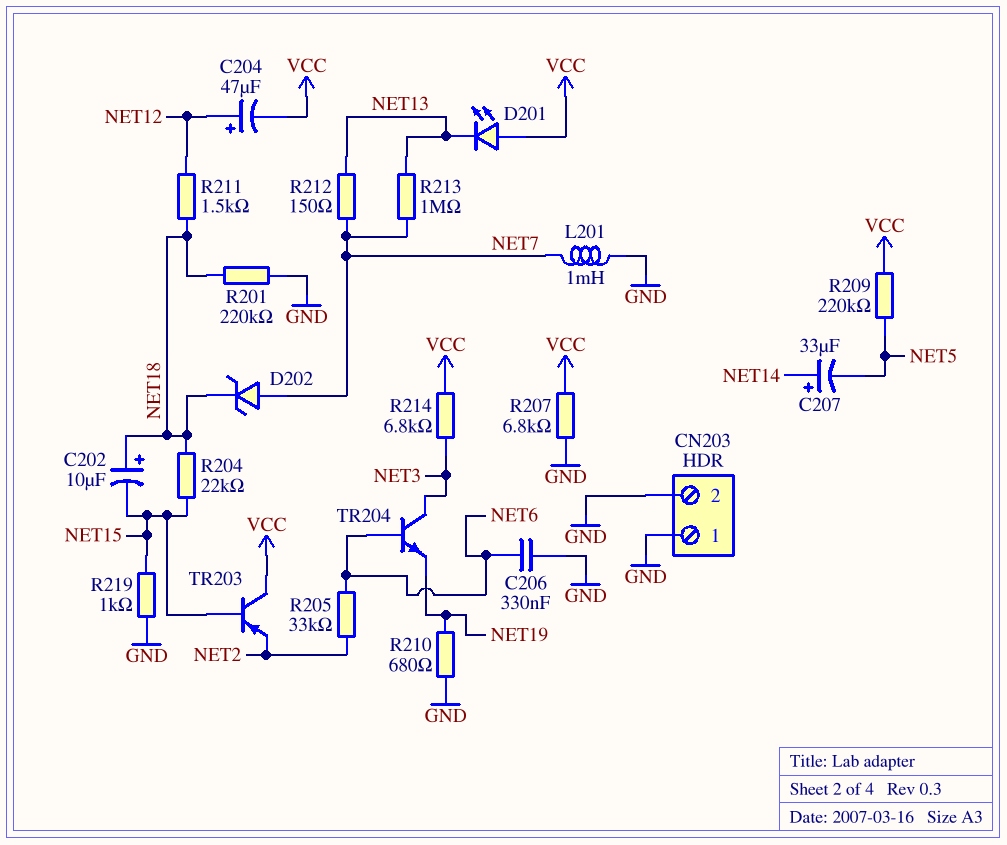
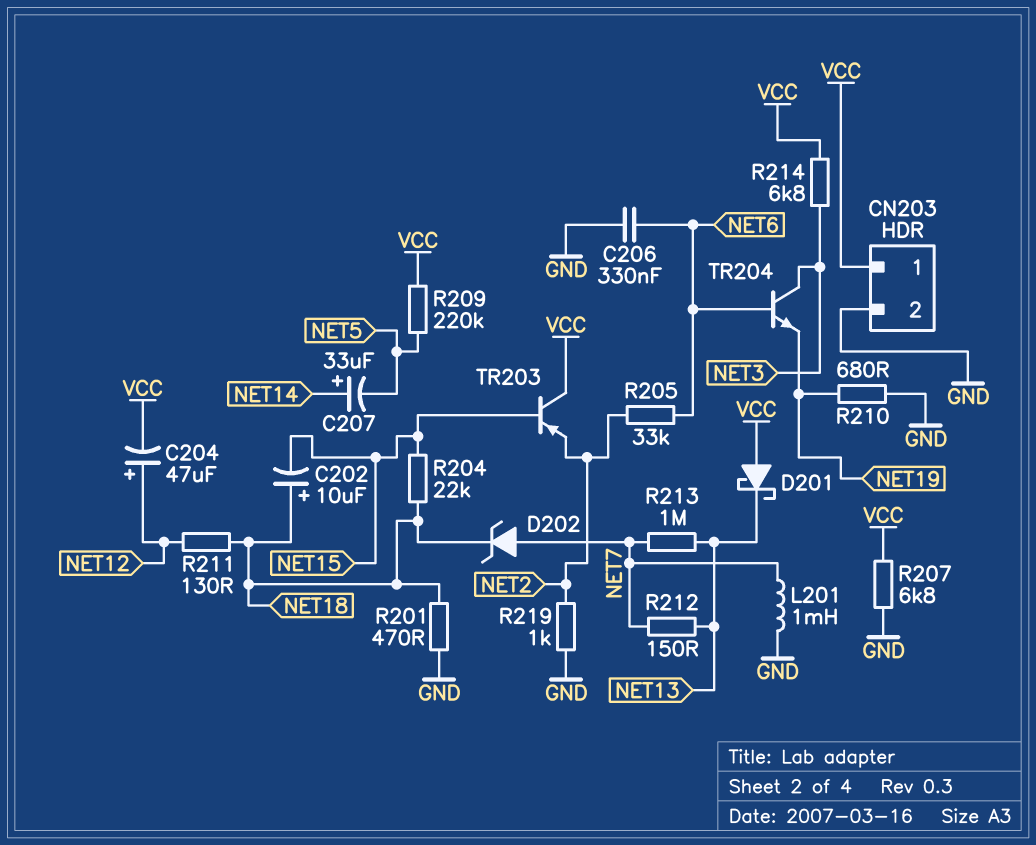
CN203 pin 1: GND -> VCC
D201: LED (A VCC, K NET13) -> schottky (A VCC, K NET13)
R201: 220k (GND, NET18) -> 470 (GND, NET18)
R211: 1.5k (NET12, NET18) -> 130 (NET12, NET18)
R219: 1k (GND, NET15) -> 1k (GND, NET2)

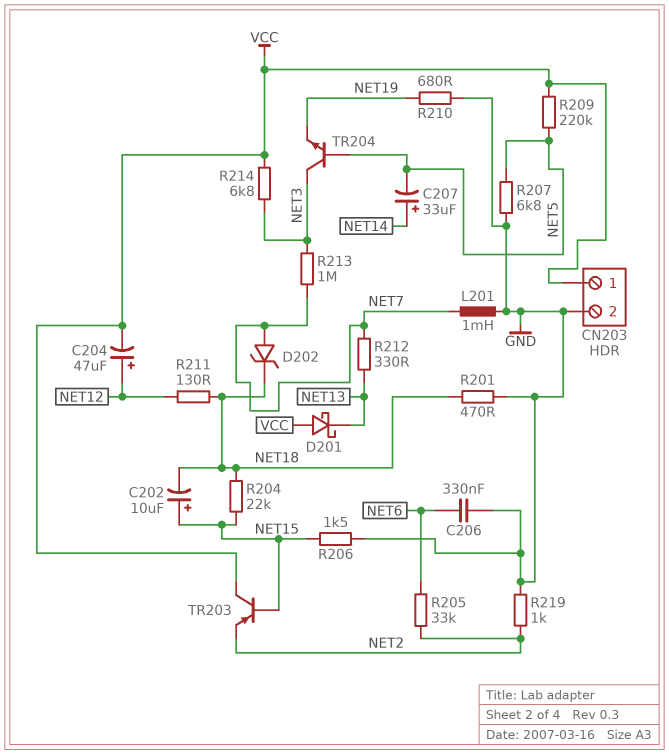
C202: 10uF (plus NET18, minus NET15) -> 10uF (plus NET15, minus NET18)
R206: none -> 1.5k (GND, NET15)
R207: 6.8k (GND, VCC) -> 6.8k (GND, NET5)
R212: 150 (NET7, NET13) -> 330 (NET7, NET13)
R213: 1M (NET7, NET13) -> 1M (NET3, NET7)
TR204: NPN (B NET6, C NET3, E NET19) -> NPN (B NET5, C NET3, E NET19)

